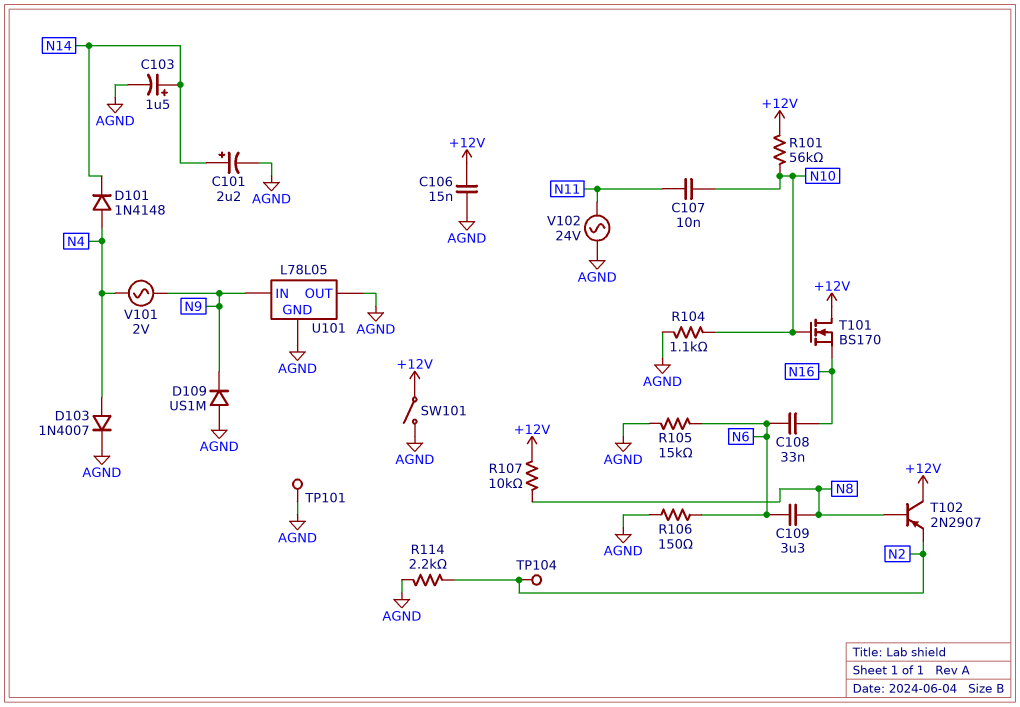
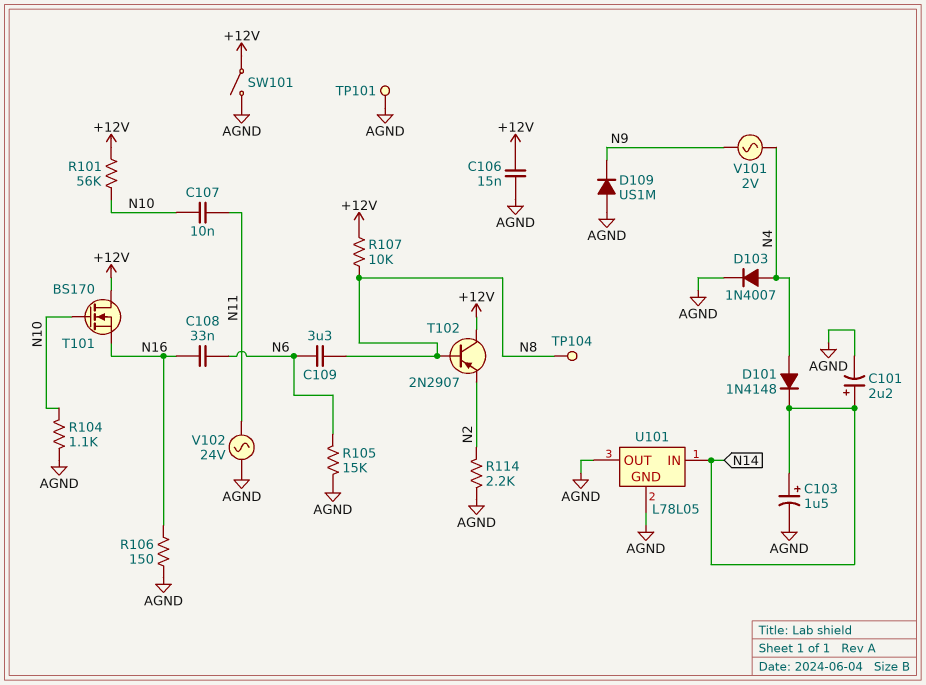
R106: 150 (AGND, N6) -> 150 (AGND, N16)
TP104: test point (N2) -> test point (N8)
U101 pin IN: N9 -> N14

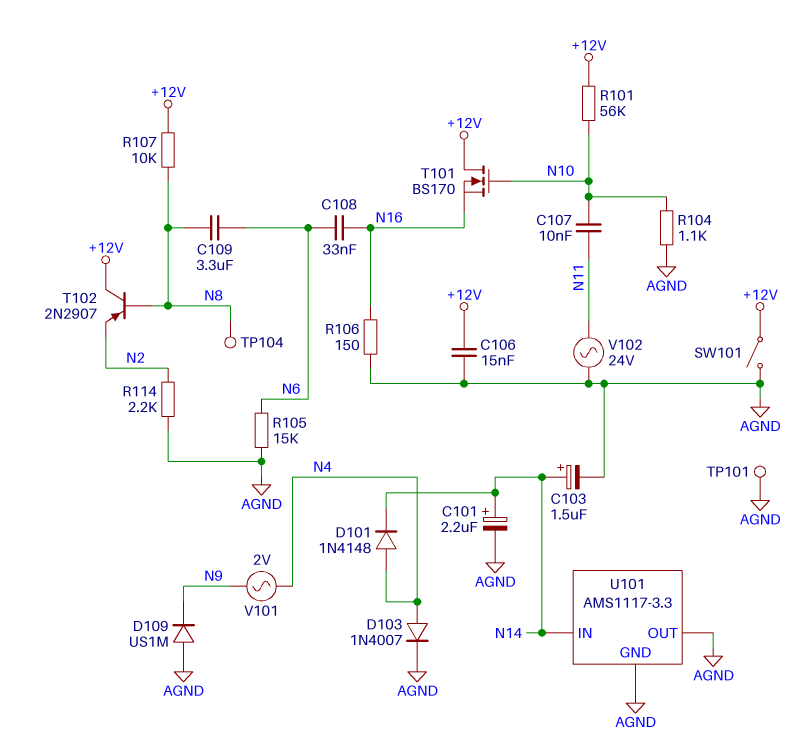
U101: L78L05 -> AMS1117-3.3

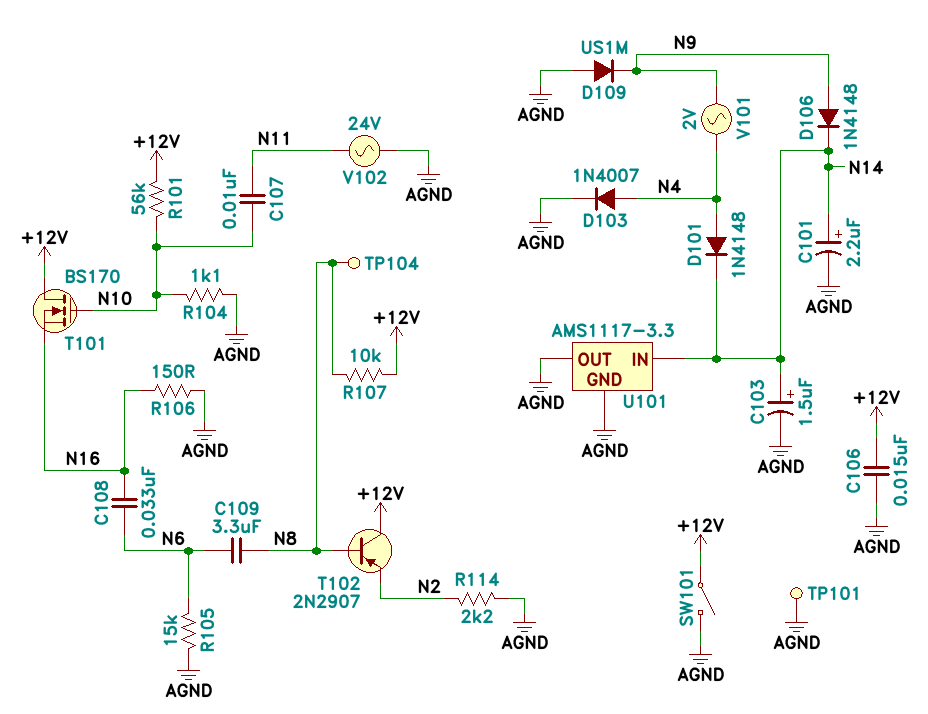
D106: none -> diode 1N4148 (A N9, K N14)

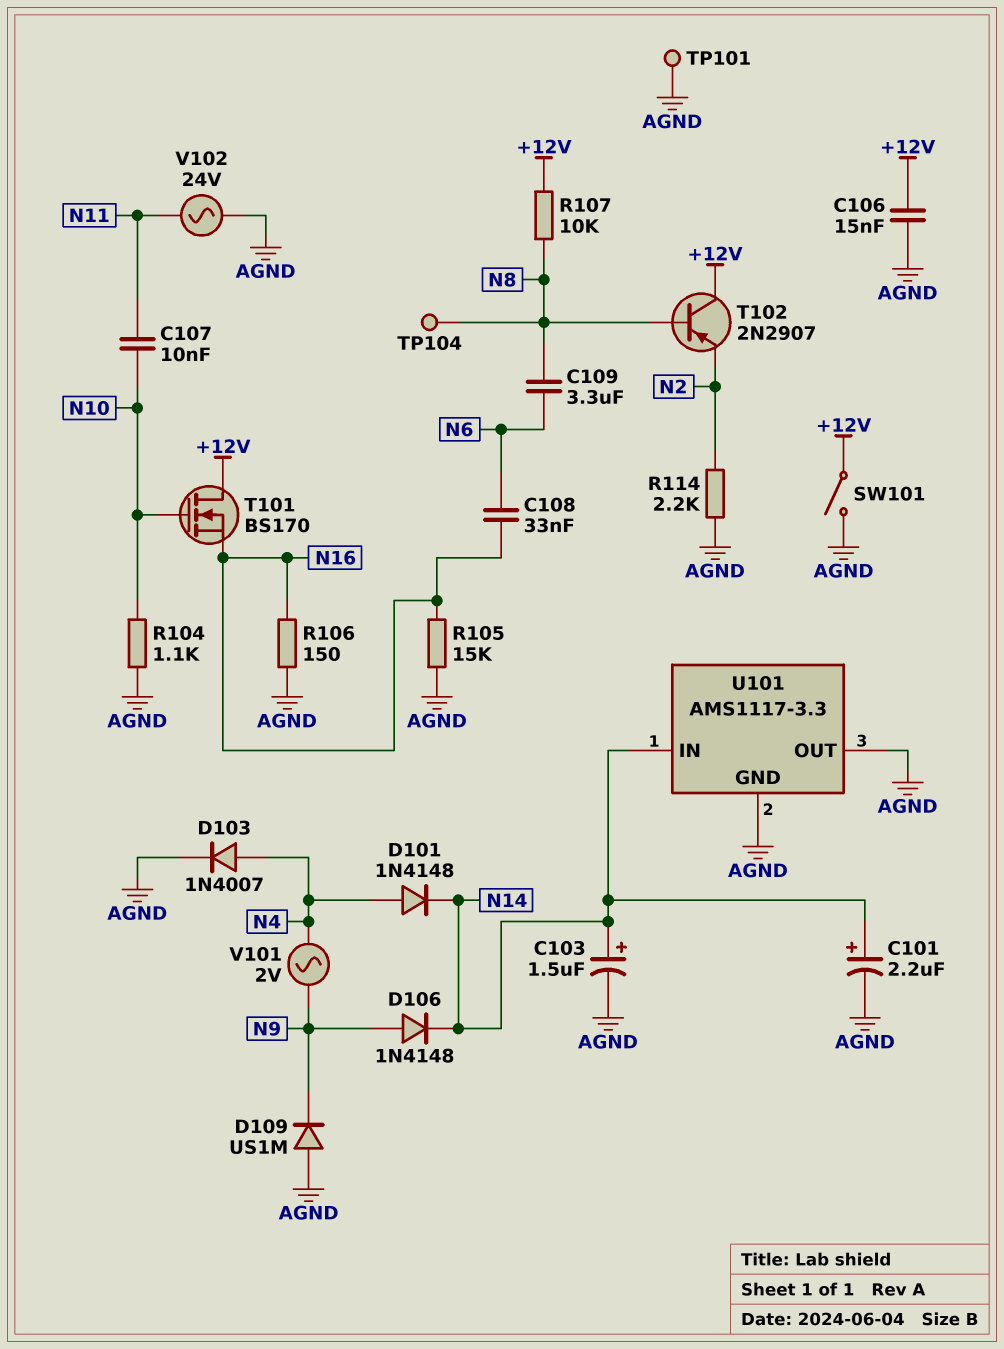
R101: 56k (+12V, N10) -> none
R105: 15k (AGND, N6) -> 15k (AGND, N16)

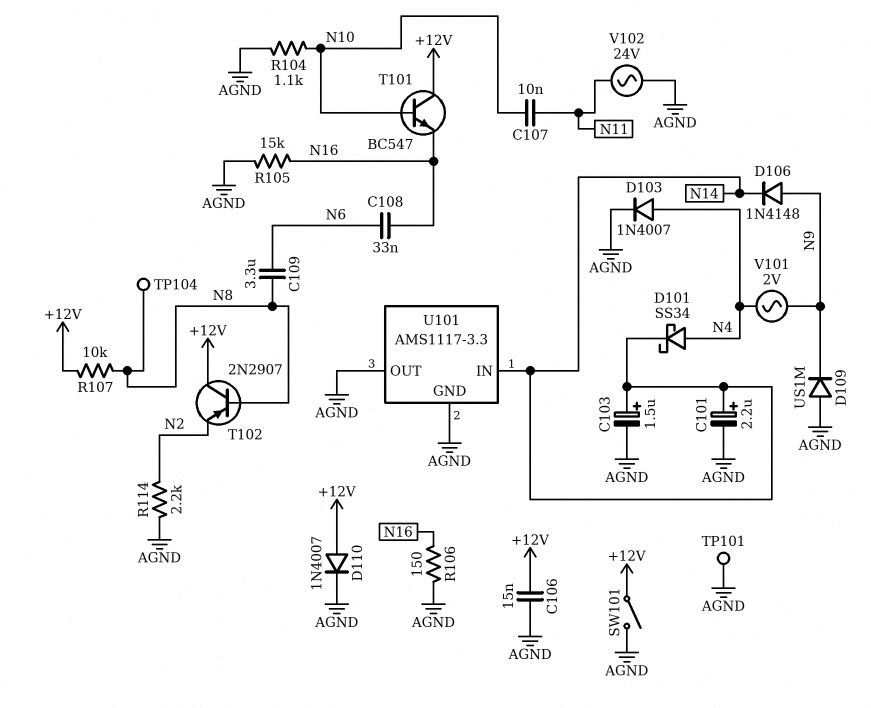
D101: diode 1N4148 (A N4, K N14) -> schottky SS34 (A N4, K N14)
D110: none -> diode 1N4007 (A +12V, K AGND)
T101: NMOS BS170 (G N10, D +12V, S N16) -> NPN BC547 (B N10, C +12V, E N16)

